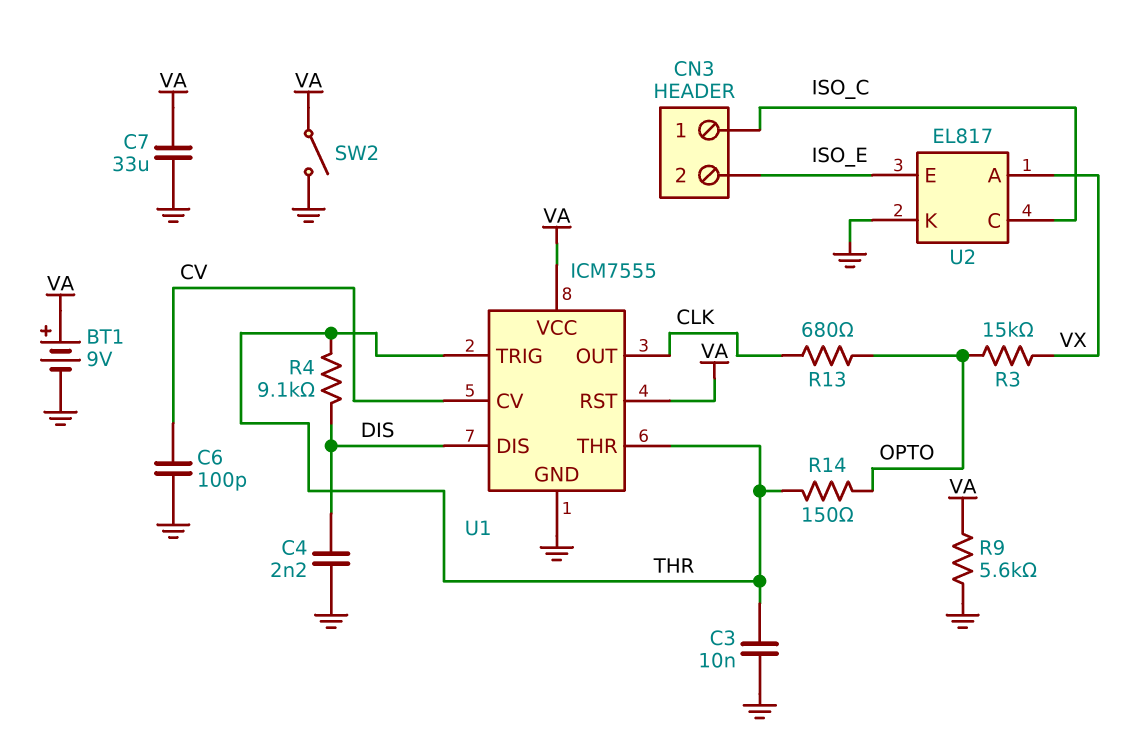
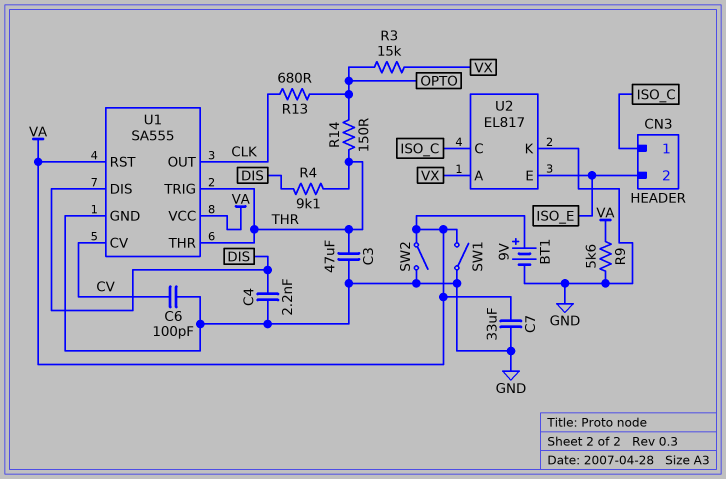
C3: 10nF (GND, THR) -> 47uF (GND, THR)
SW1: none -> switch (GND, VA)
U1: ICM7555 -> SA555

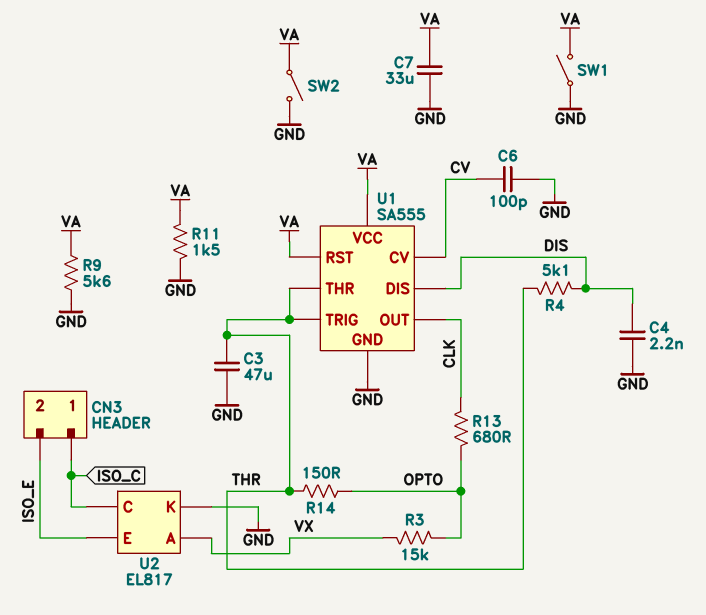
BT1: 9V (plus VA, minus GND) -> none
R4: 9.1k (DIS, THR) -> 5.1k (DIS, THR)
R11: none -> 1.5k (GND, VA)

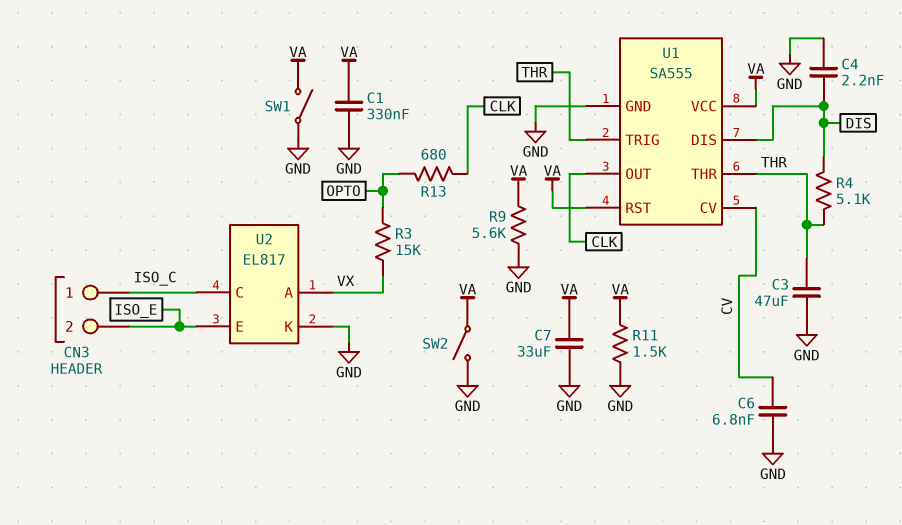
C1: none -> 330nF (GND, VA)
C6: 100pF (CV, GND) -> 6.8nF (CV, GND)
R14: 150 (OPTO, THR) -> none

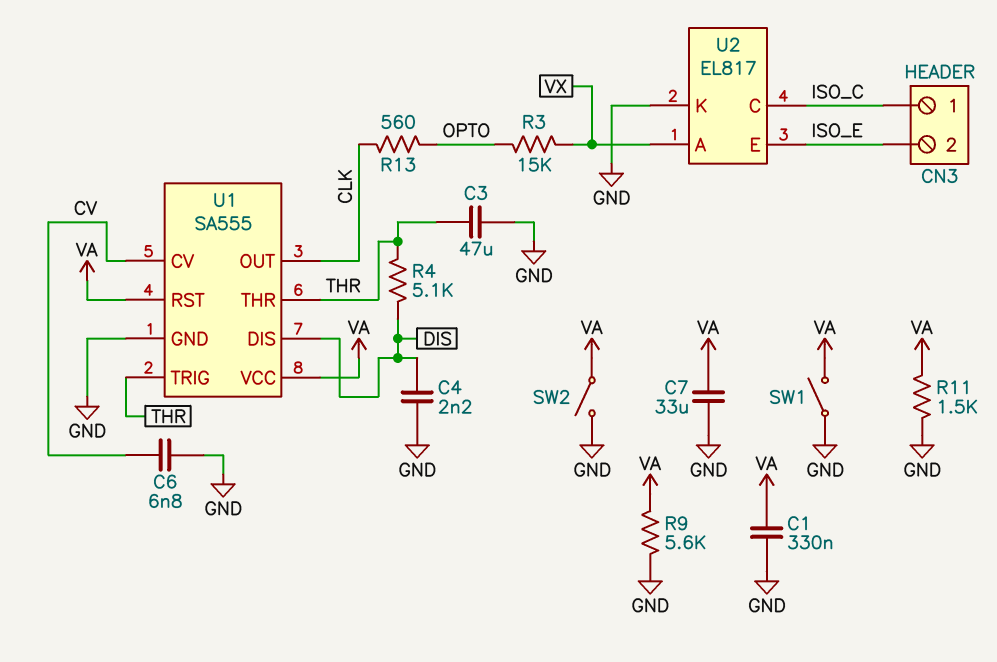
R13: 680 (CLK, OPTO) -> 560 (CLK, OPTO)

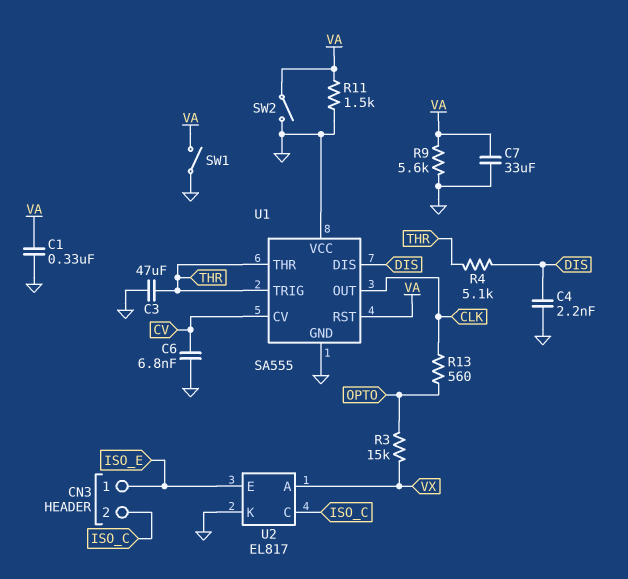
CN3 pin 1: ISO_C -> ISO_E
CN3 pin 2: ISO_E -> ISO_C
U1 pin VCC: VA -> GND

